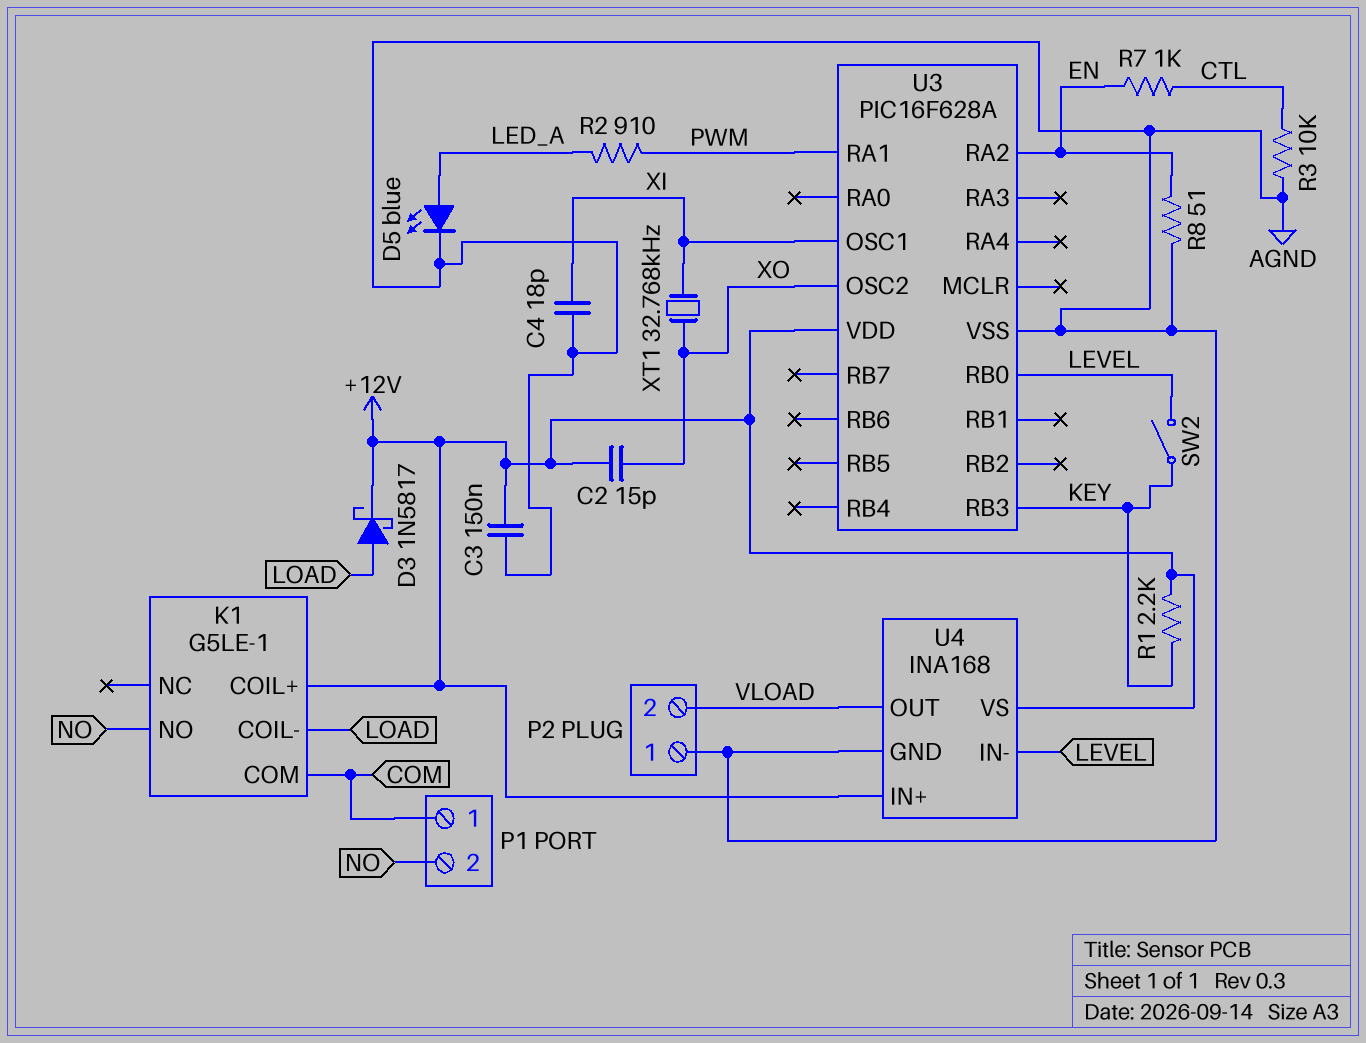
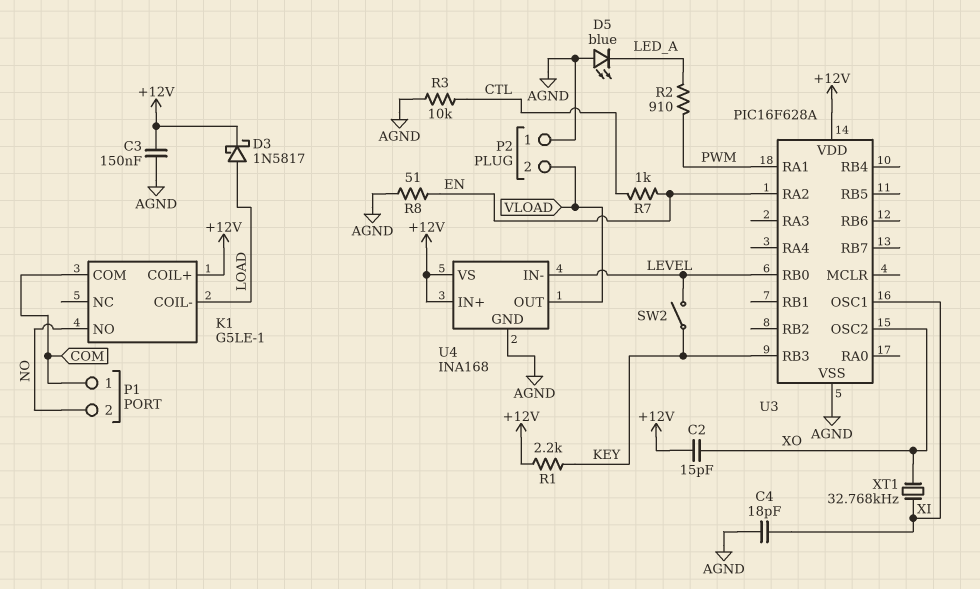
D5: LED blue (A LED_A, K AGND) -> LED blue (A AGND, K LED_A)

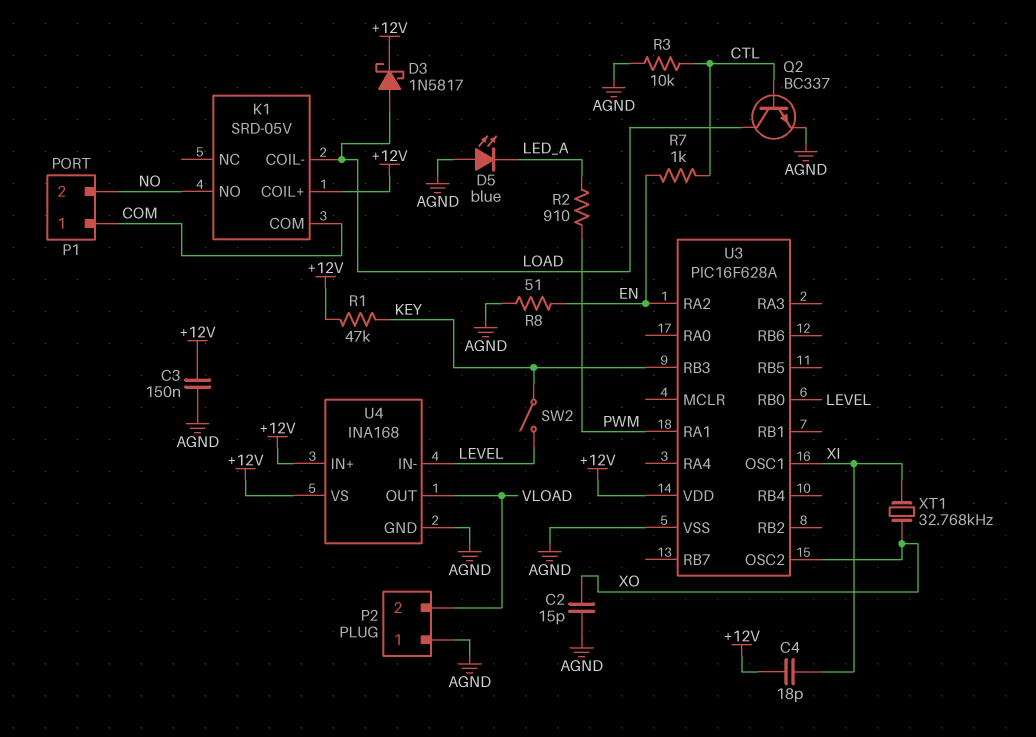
C2: 15pF (+12V, XO) -> 15pF (AGND, XO)
C4: 18pF (AGND, XI) -> 18pF (+12V, XI)
K1: G5LE-1 -> SRD-05V
Q2: none -> NPN BC337 (B CTL, C LOAD, E AGND)
R1: 2.2k (+12V, KEY) -> 47k (+12V, KEY)

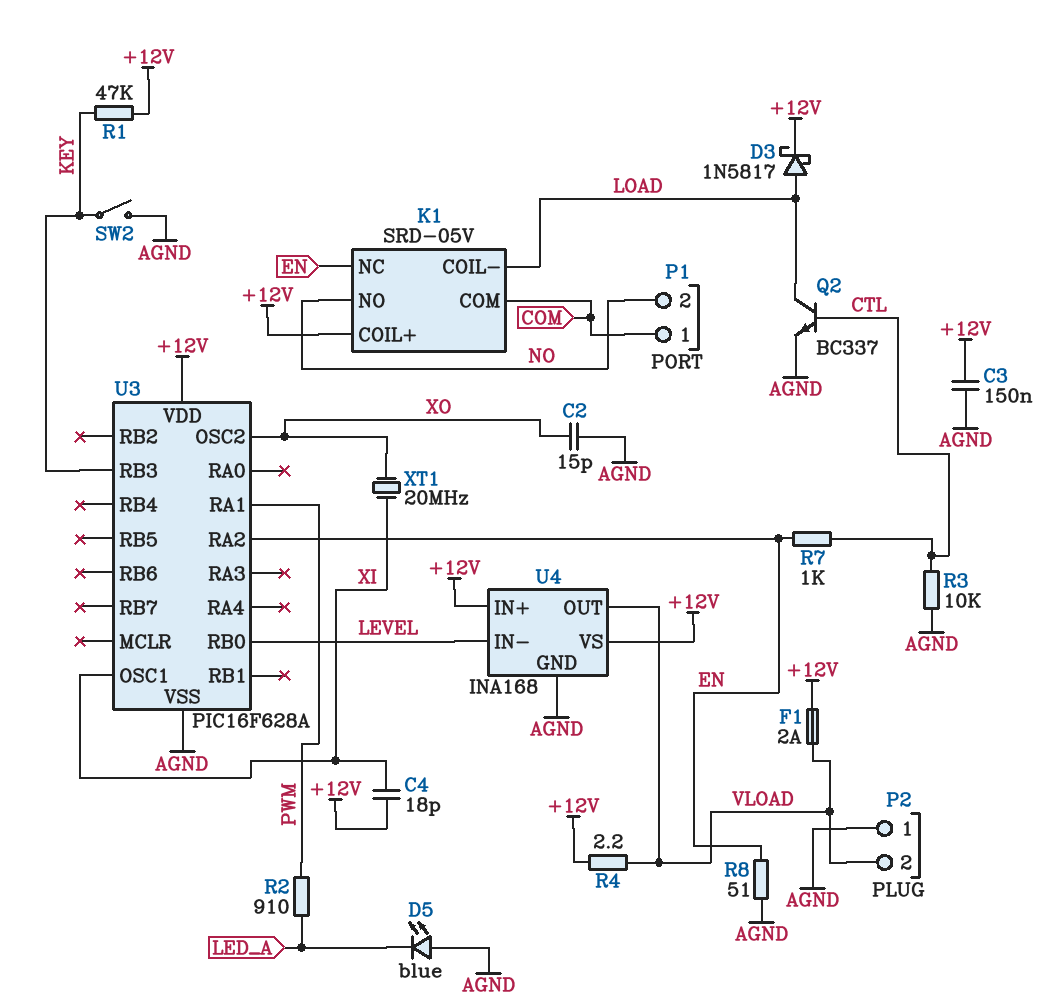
F1: none -> 2A (+12V, VLOAD)
K1 pin NC: none -> EN
R4: none -> 2.2 (+12V, VLOAD)
SW2: switch (KEY, LEVEL) -> switch (AGND, KEY)
XT1: 32.768kHz (XI, XO) -> 20MHz (XI, XO)

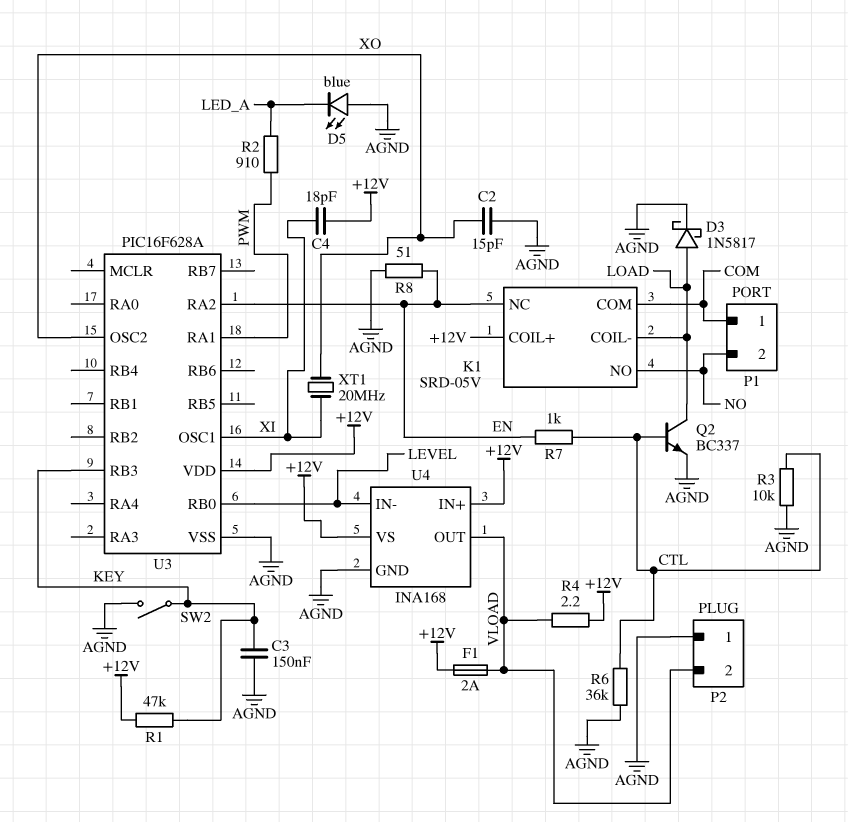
C3: 150nF (+12V, AGND) -> 150nF (AGND, KEY)
D3: schottky 1N5817 (A LOAD, K +12V) -> schottky 1N5817 (A LOAD, K AGND)
R6: none -> 36k (AGND, CTL)

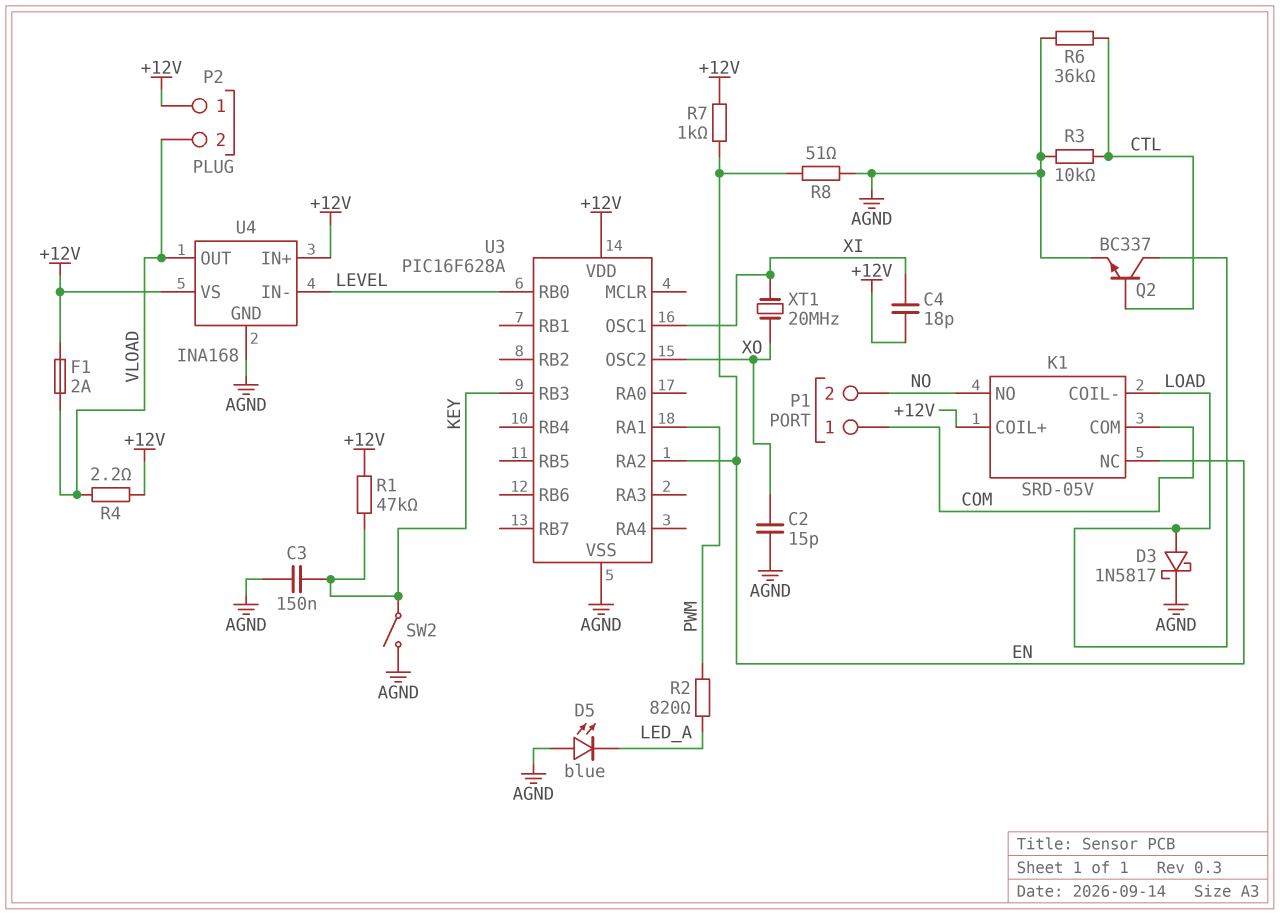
P2 pin 1: AGND -> +12V
R2: 910 (LED_A, PWM) -> 820 (LED_A, PWM)
R7: 1k (CTL, EN) -> 1k (+12V, EN)

